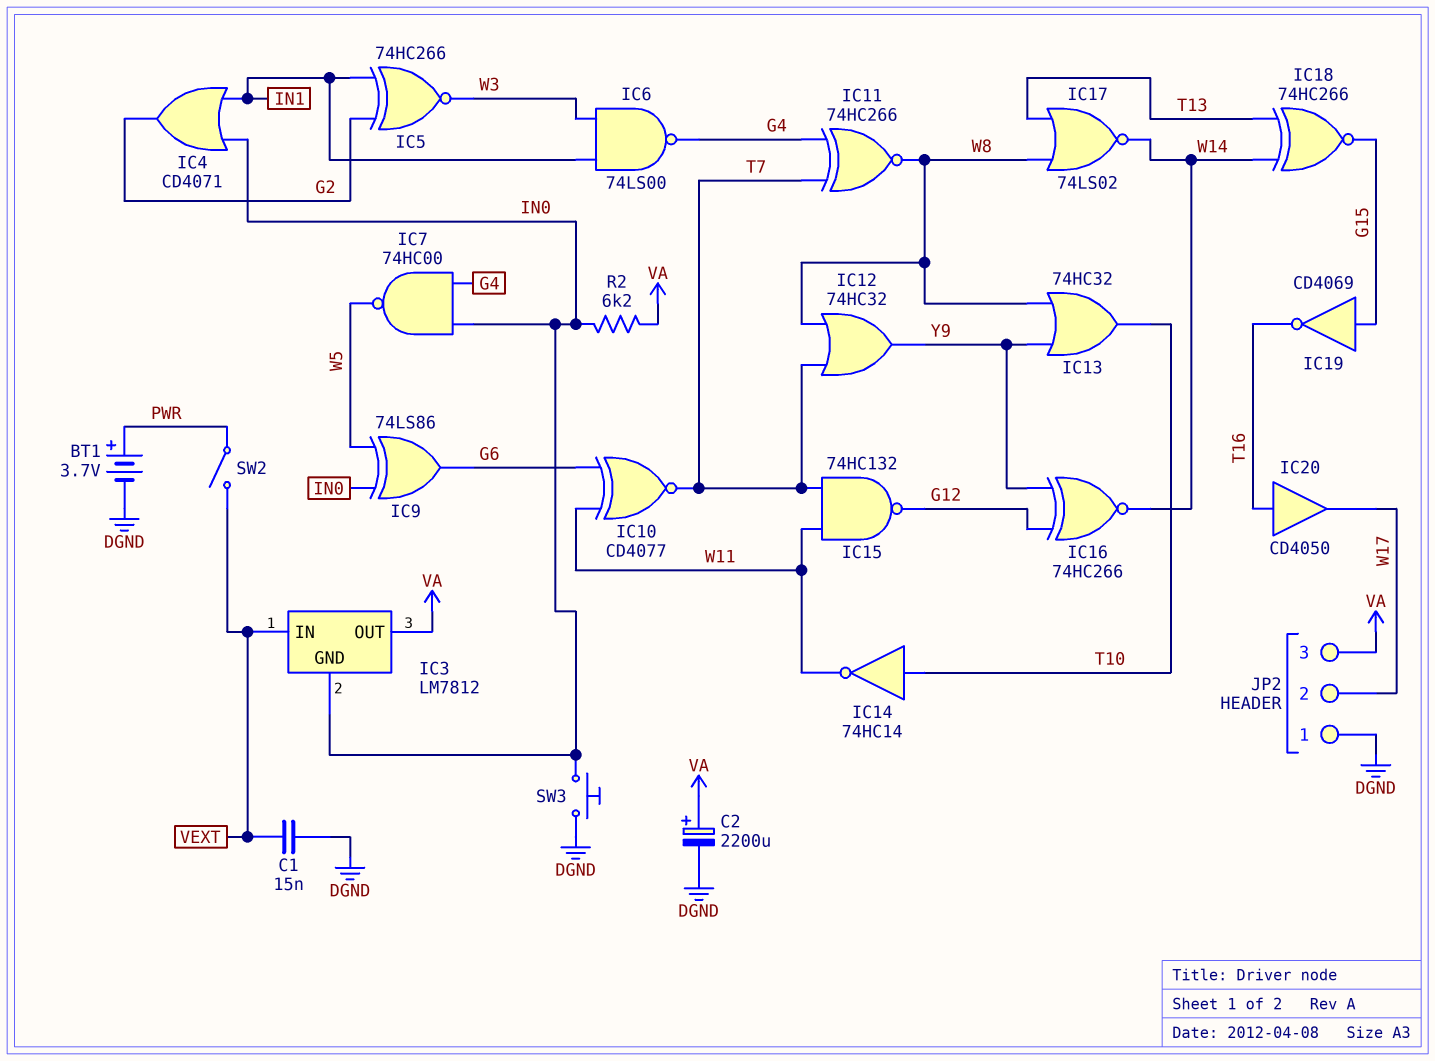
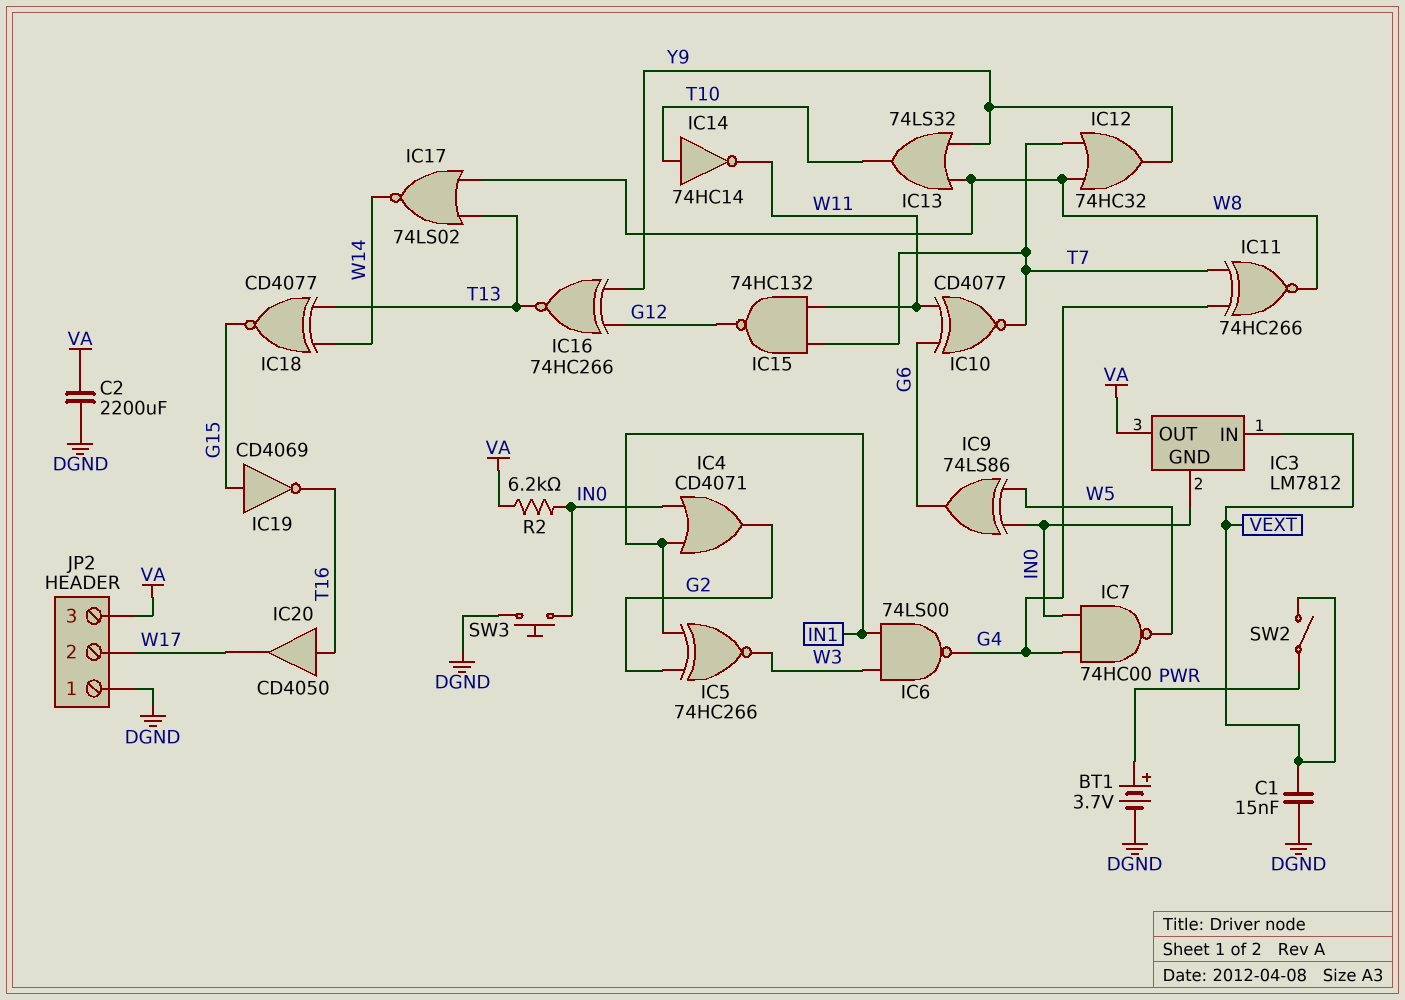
C2: 2200uF (plus VA, minus DGND) -> 2200uF (DGND, VA)
IC13: OR 74HC32 (in W8, in Y9, out T10) -> OR 74LS32 (in W8, in Y9, out T10)
IC16: XNOR 74HC266 (in G12, in Y9, out W14) -> XNOR 74HC266 (in G12, in Y9, out T13)
IC18: XNOR 74HC266 (in T13, in W14, out G15) -> XNOR CD4077 (in T13, in W14, out G15)

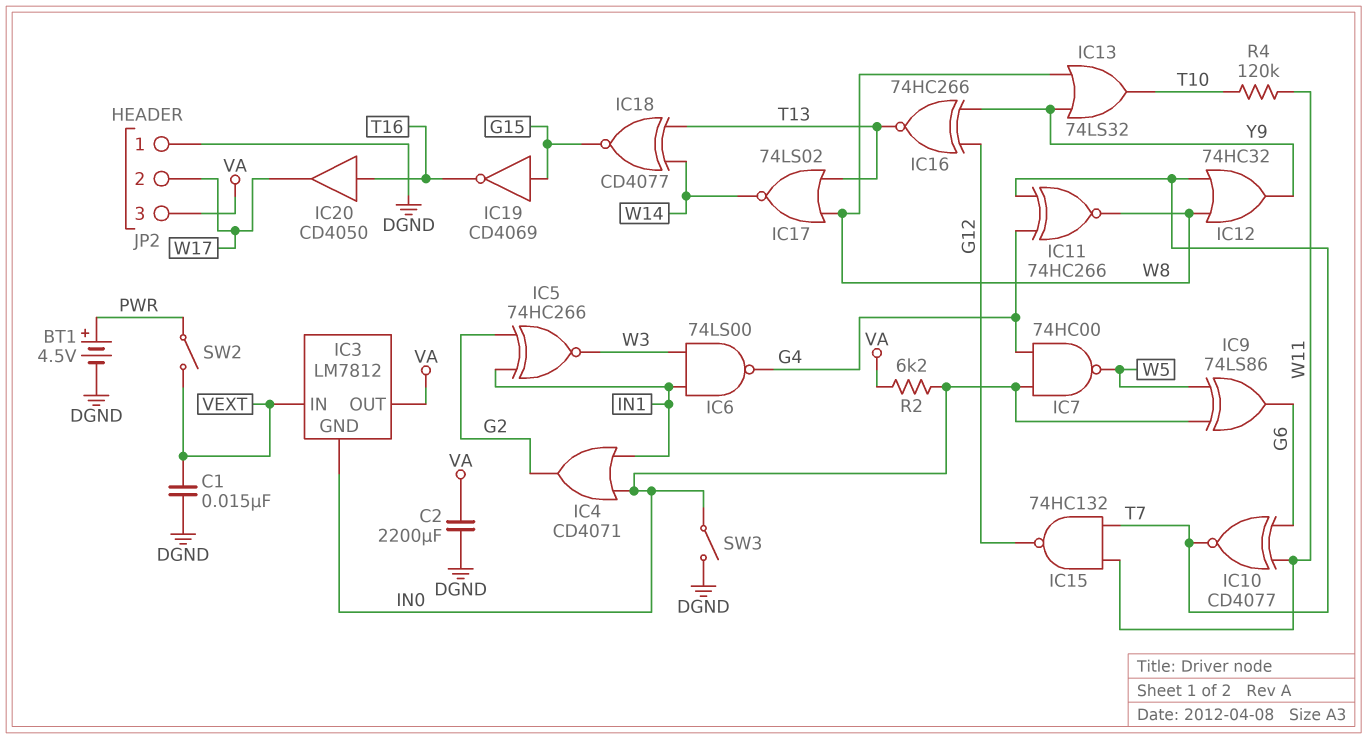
BT1: 3.7V (plus PWR, minus DGND) -> 4.5V (plus PWR, minus DGND)
IC14: NOT 74HC14 (in T10, out W11) -> none
R4: none -> 120k (T10, W11)
SW3: button (DGND, IN0) -> switch (DGND, IN0)

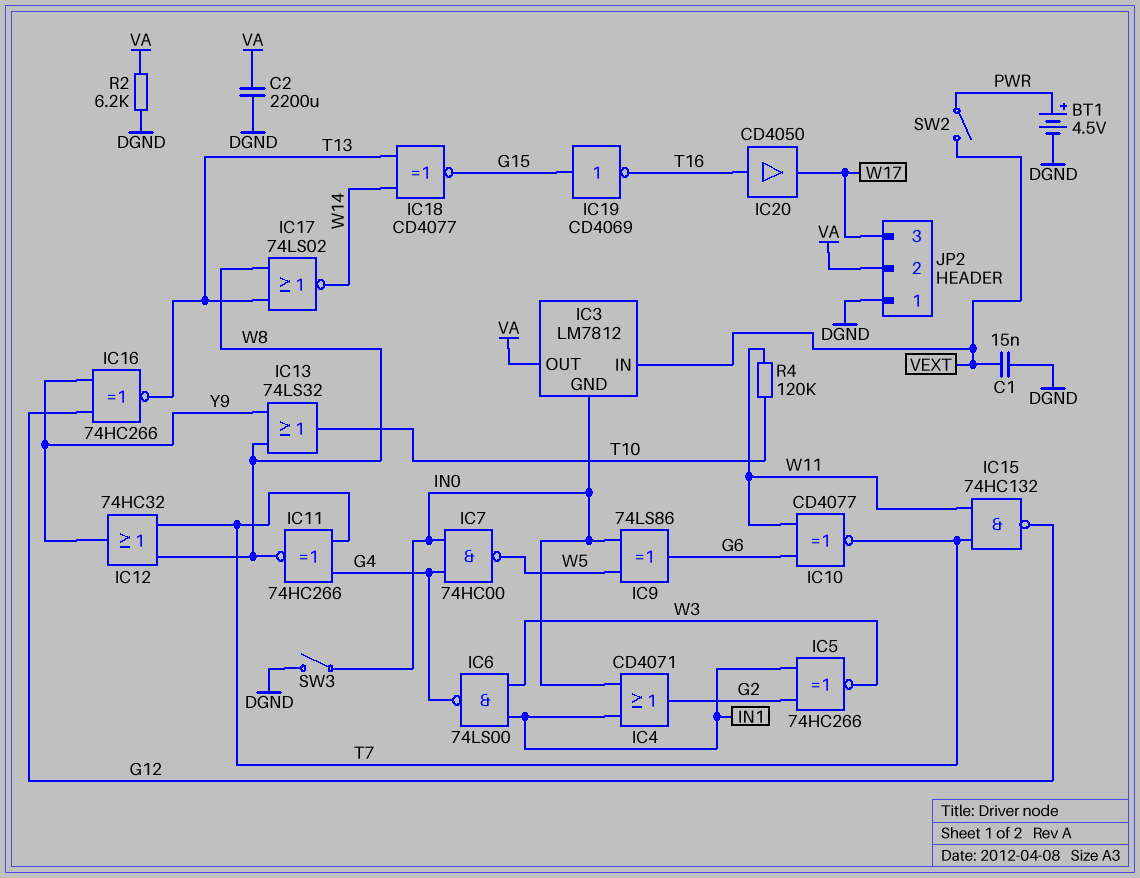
JP2 pin 2: W17 -> VA
JP2 pin 3: VA -> W17
R2: 6.2k (IN0, VA) -> 6.2k (DGND, VA)

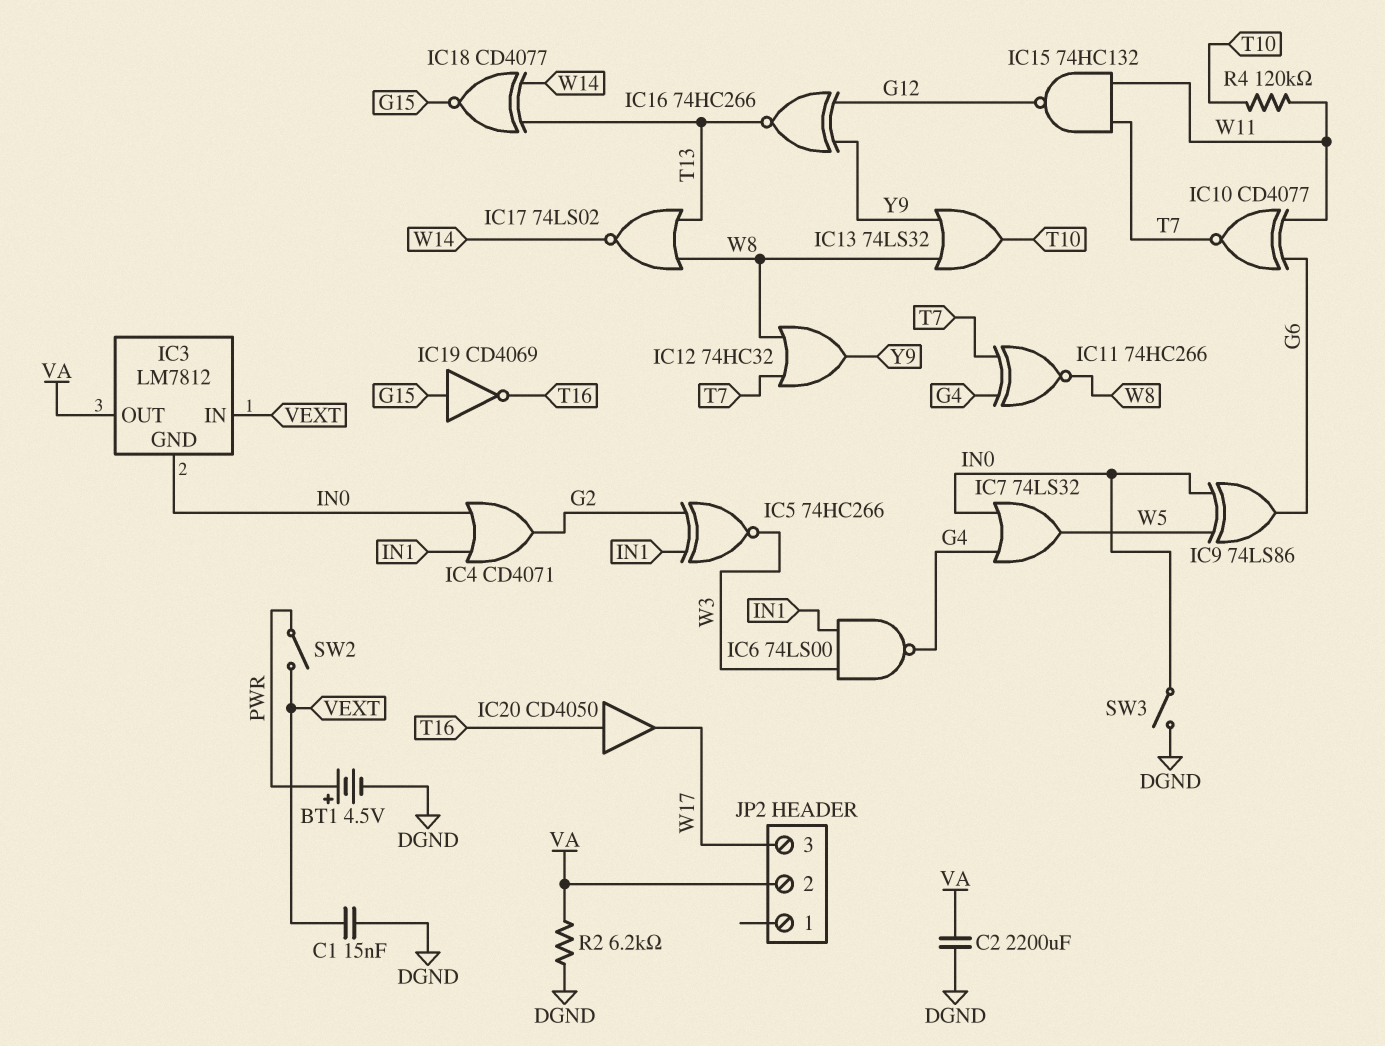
IC7: NAND 74HC00 (in G4, in IN0, out W5) -> OR 74LS32 (in G4, in IN0, out W5)
JP2 pin 1: DGND -> none

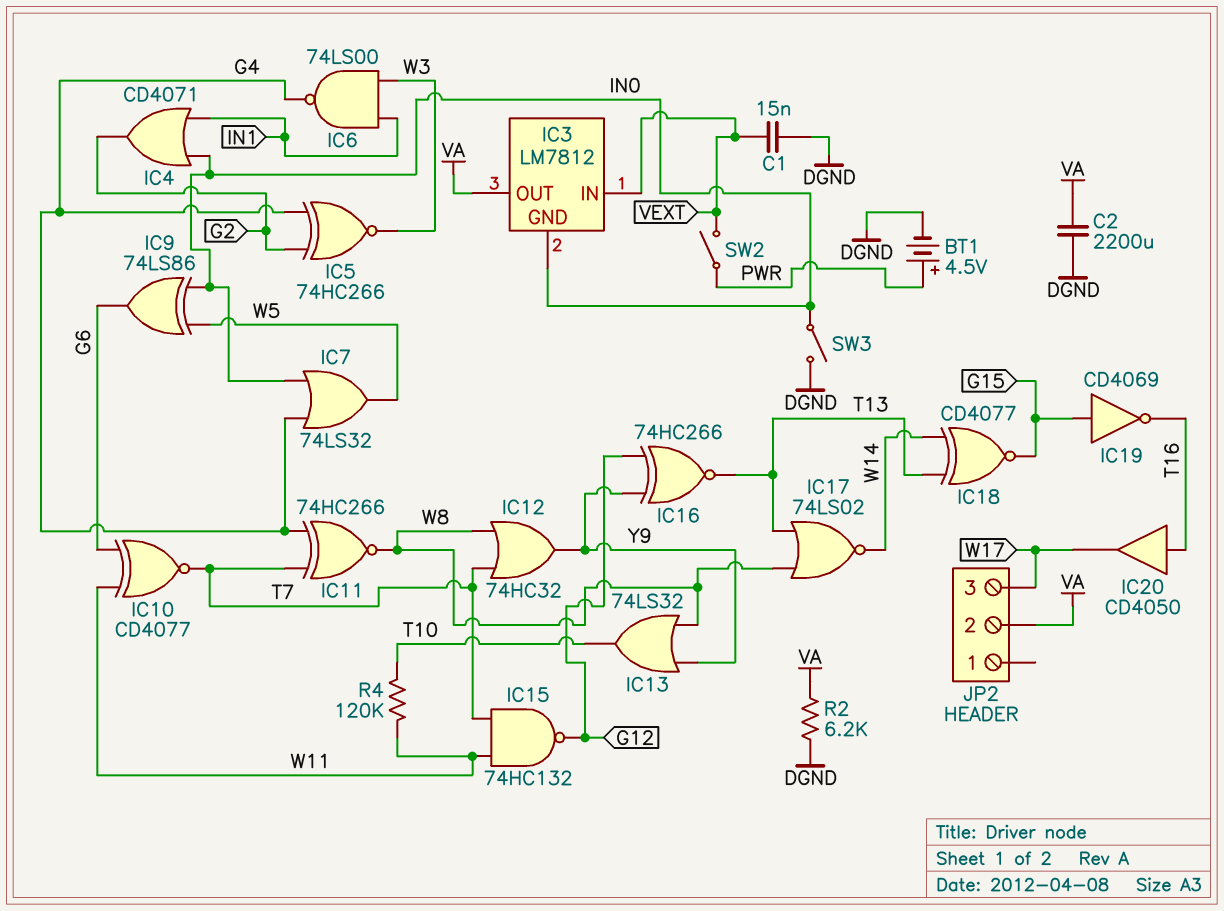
IC5: XNOR 74HC266 (in G2, in IN1, out W3) -> XNOR 74HC266 (in G2, in G4, out W3)

